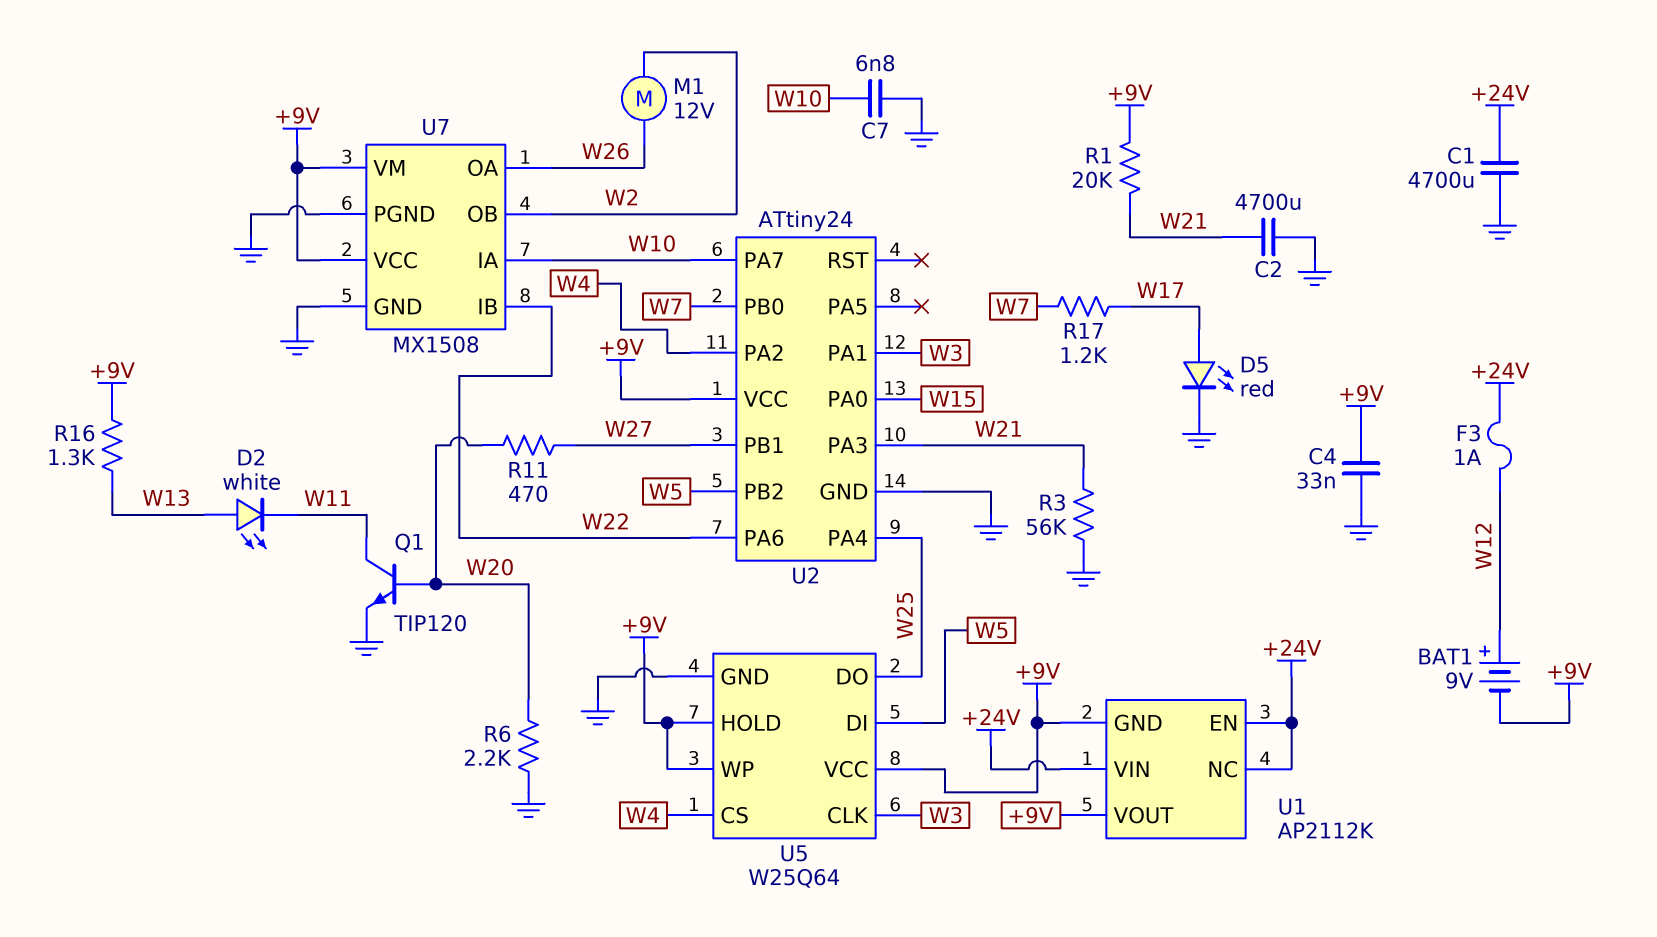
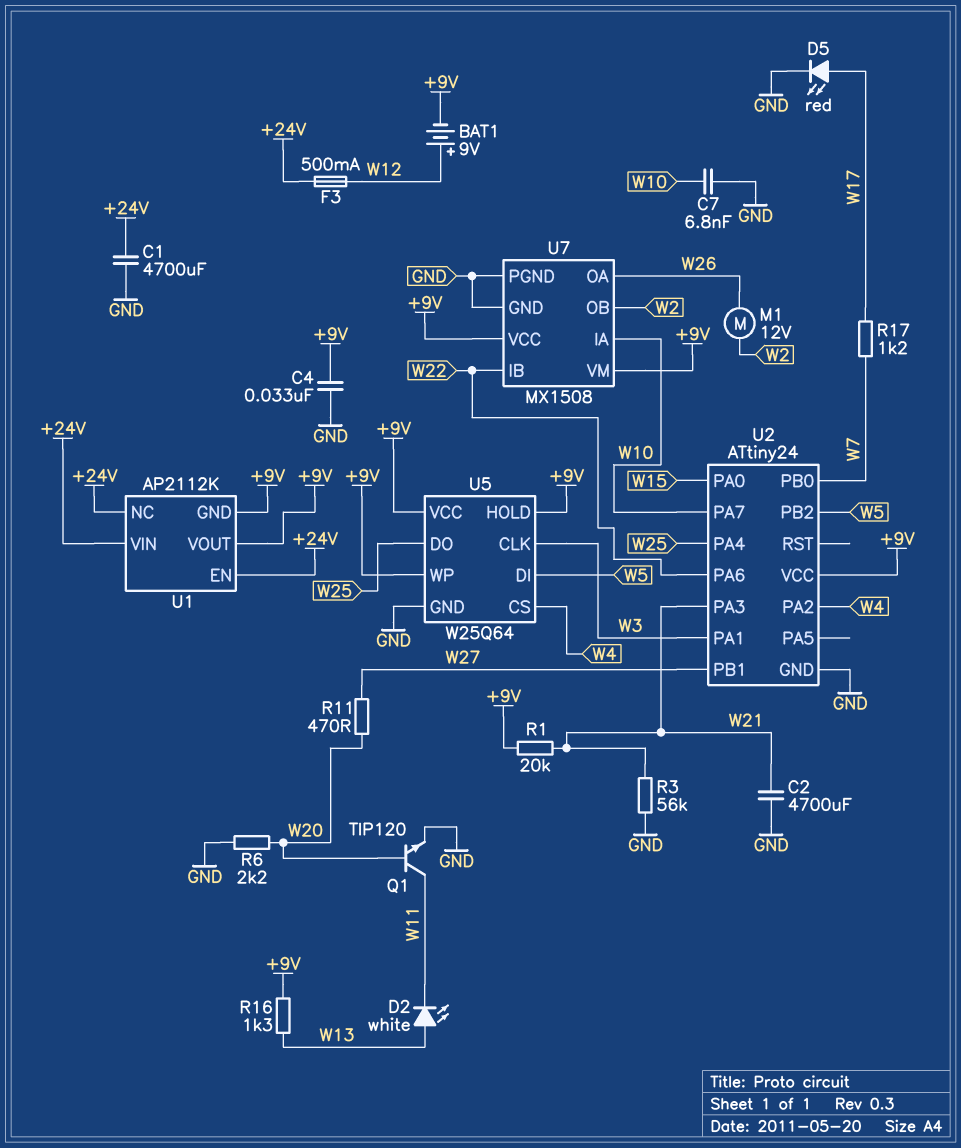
F3: 1A (+24V, W12) -> 500mA (+24V, W12)

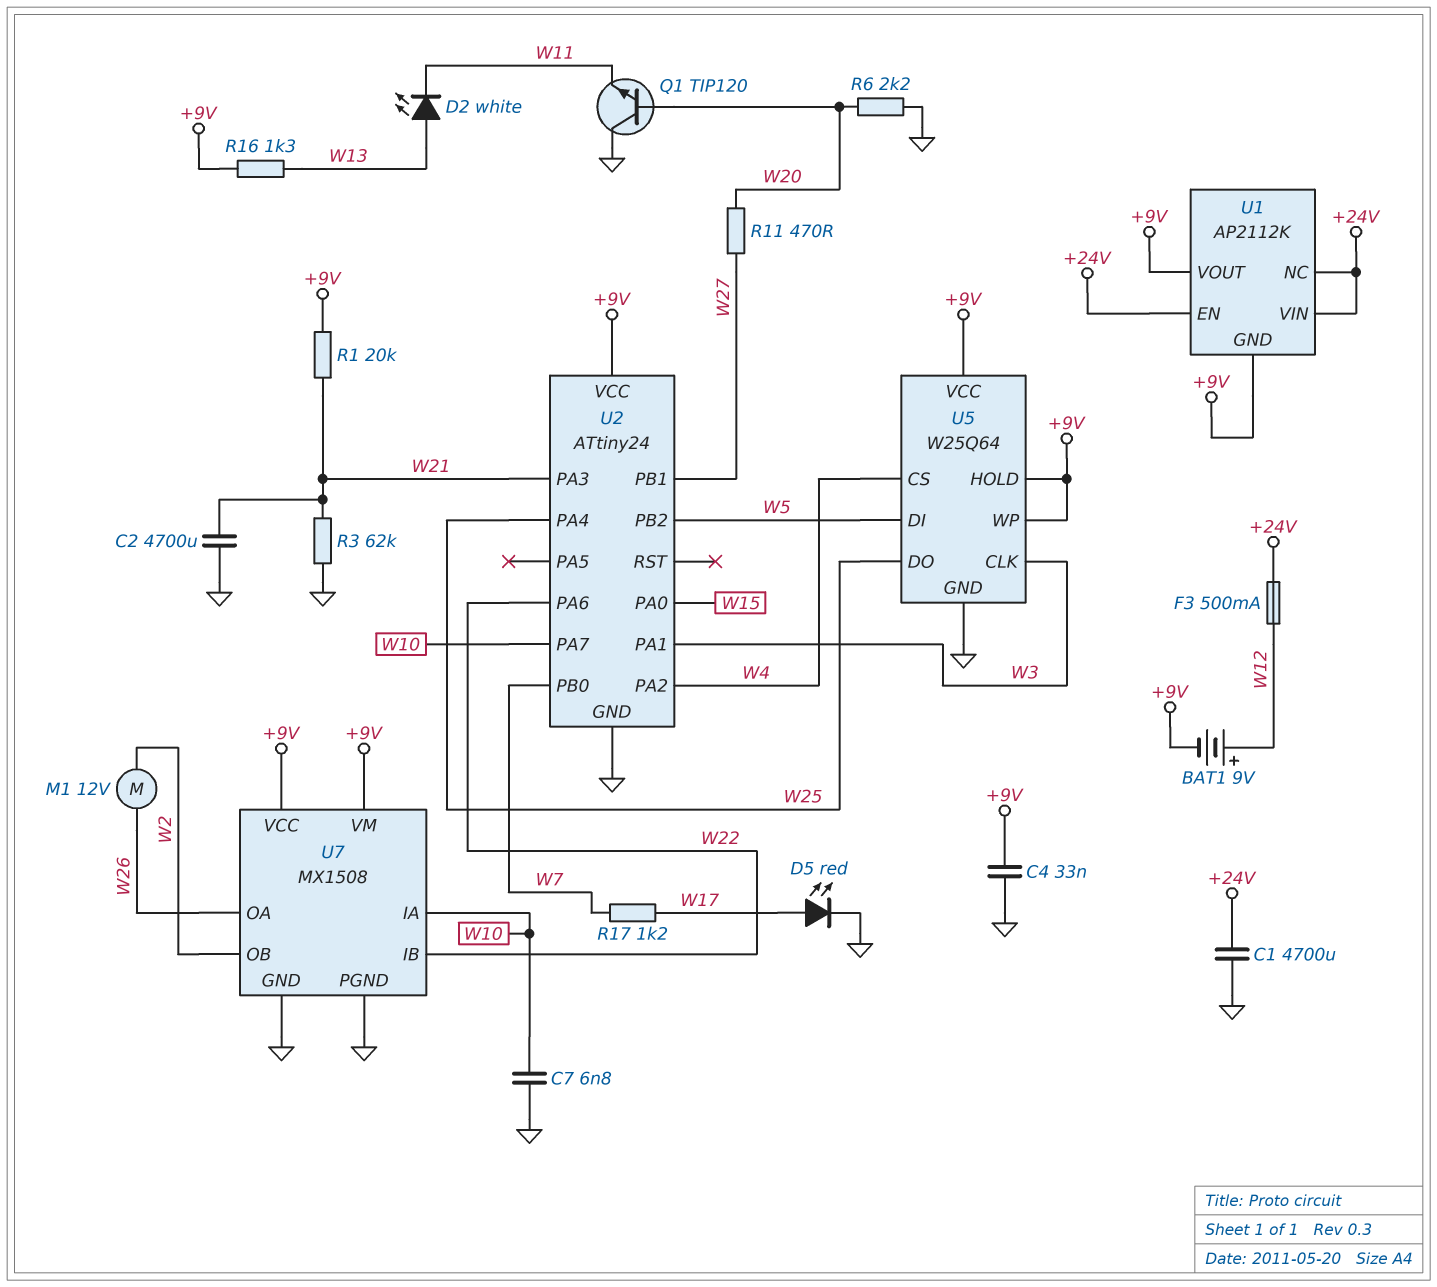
Q1: NPN TIP120 (B W20, C W11, E GND) -> NPN TIP120 (B W20, C GND, E W11)
R3: 56k (GND, W21) -> 62k (GND, W21)

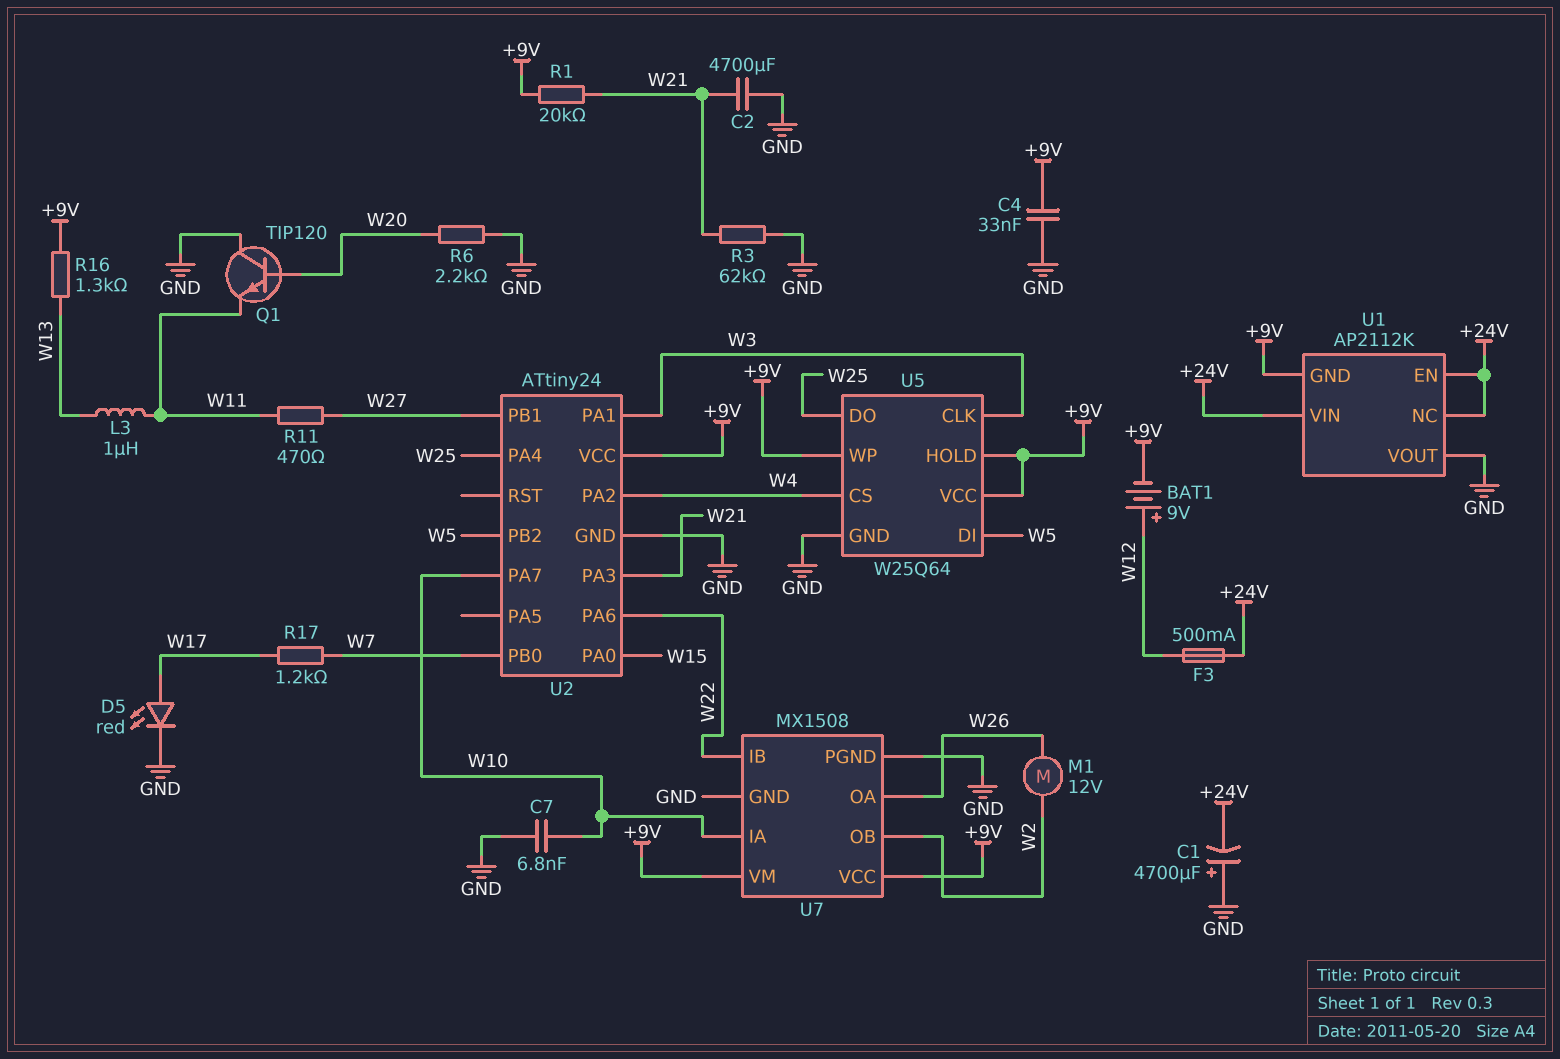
C1: 4700uF (+24V, GND) -> 4700uF (plus GND, minus +24V)
D2: LED white (A W13, K W11) -> none
L3: none -> 1uH (W11, W13)
R11: 470 (W20, W27) -> 470 (W11, W27)
U1 pin VOUT: +9V -> GND

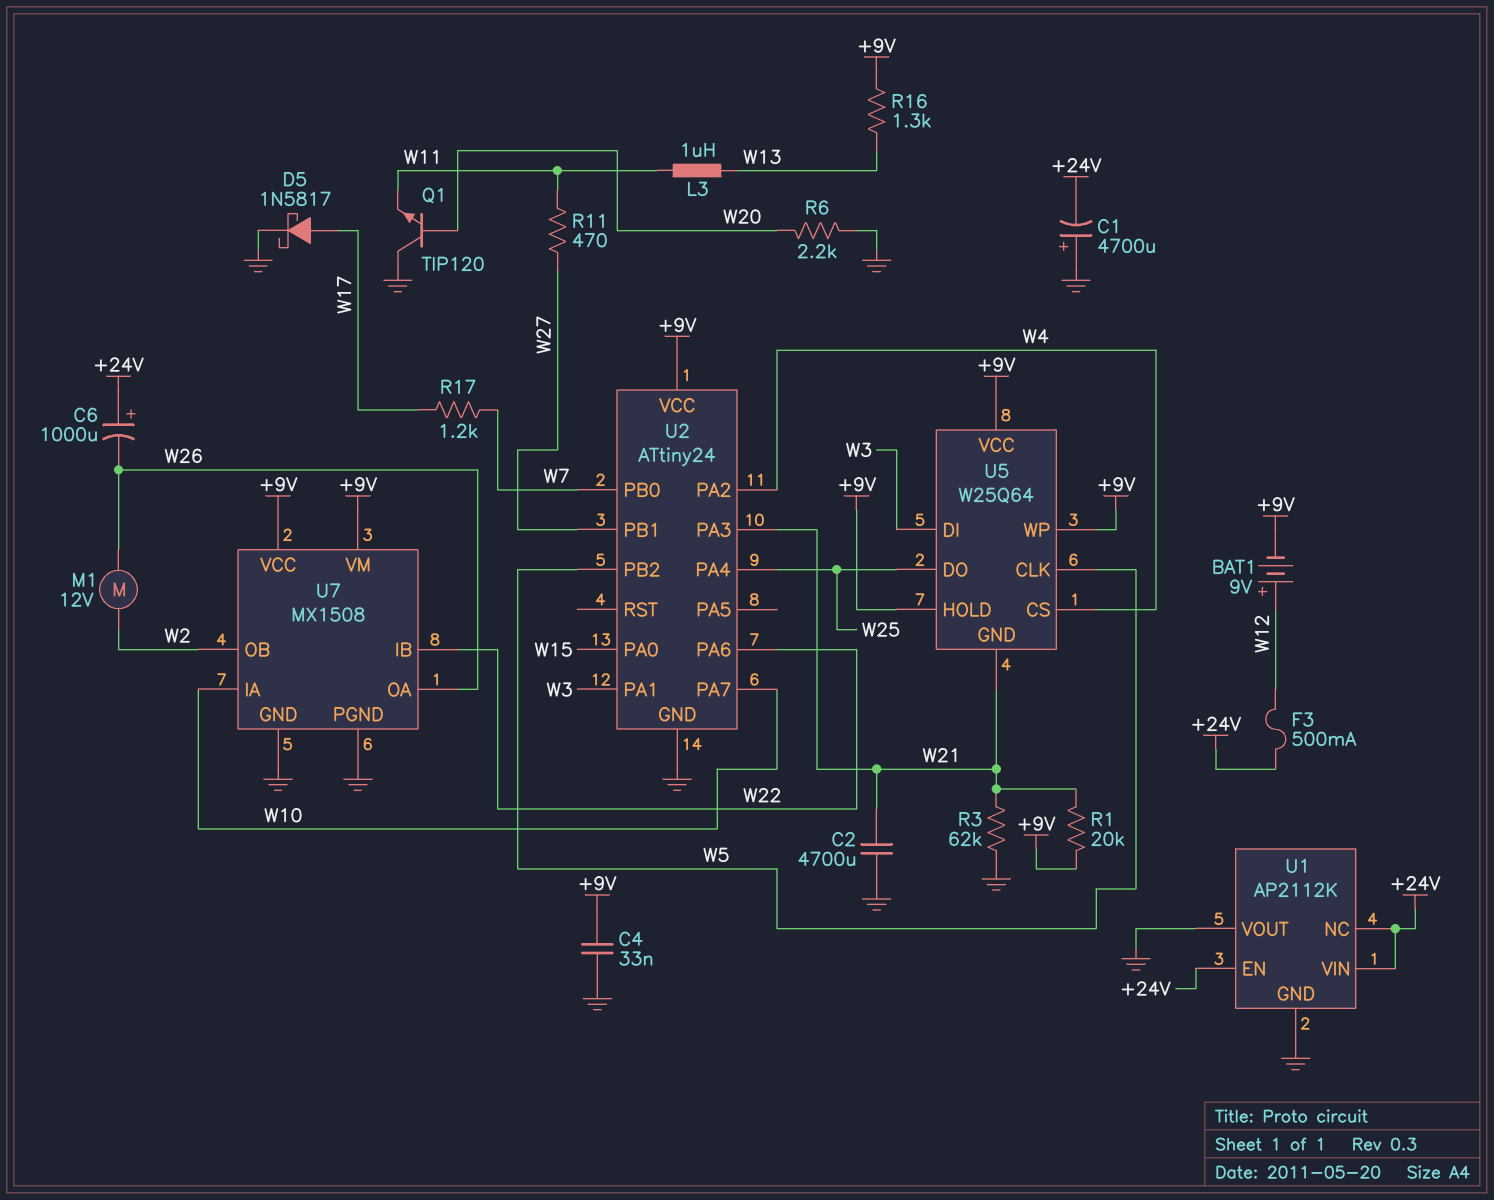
C6: none -> 1000uF (plus +24V, minus W26)
C7: 6.8nF (GND, W10) -> none
D5: LED red (A W17, K GND) -> schottky 1N5817 (A W17, K GND)
U1 pin GND: +9V -> GND
U5 pin CLK: W3 -> W5
U5 pin DI: W5 -> W3
U5 pin GND: GND -> W21

